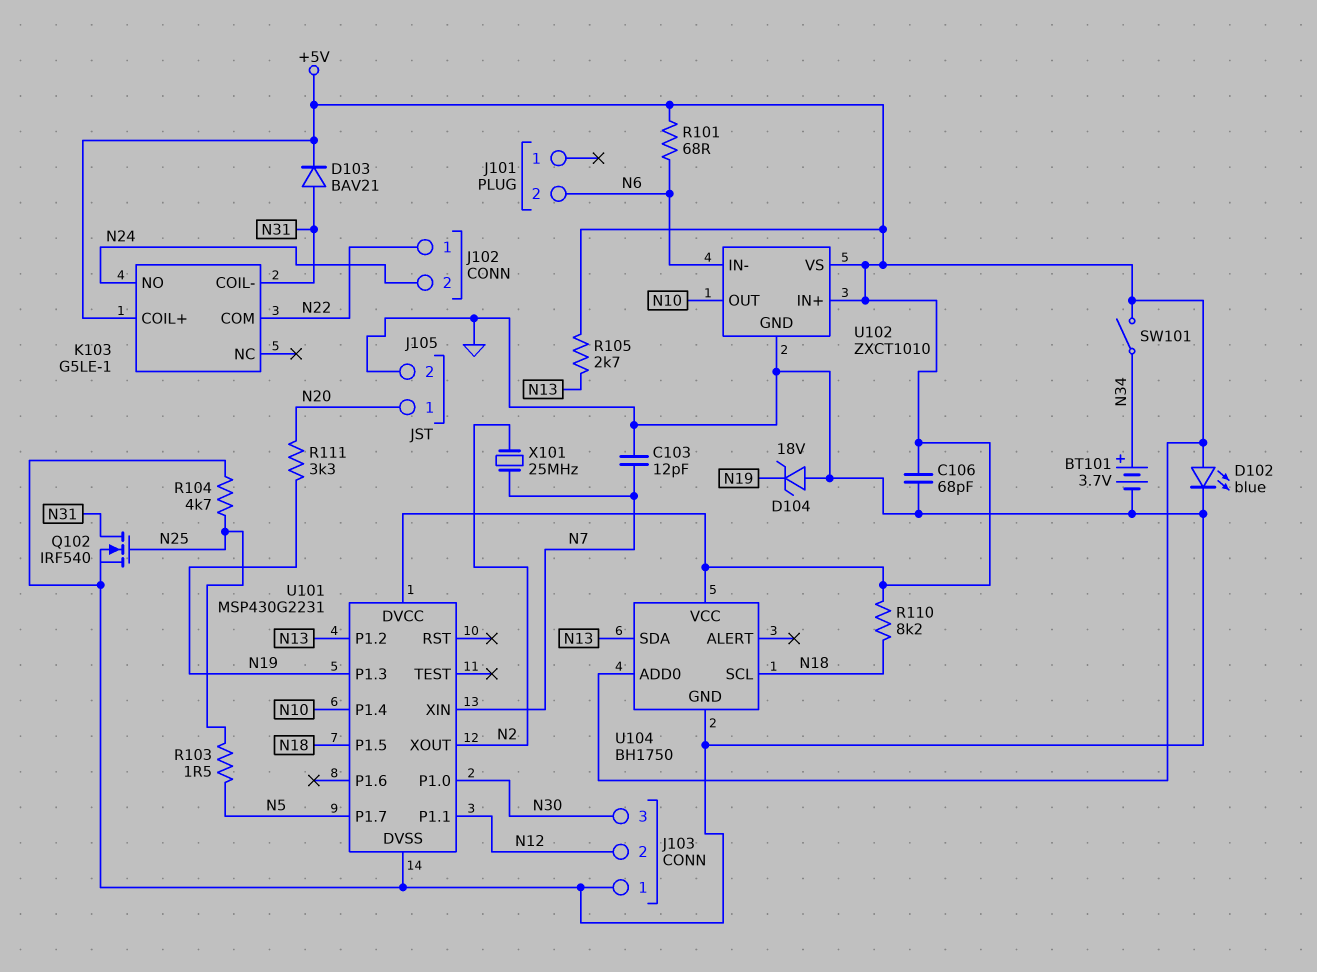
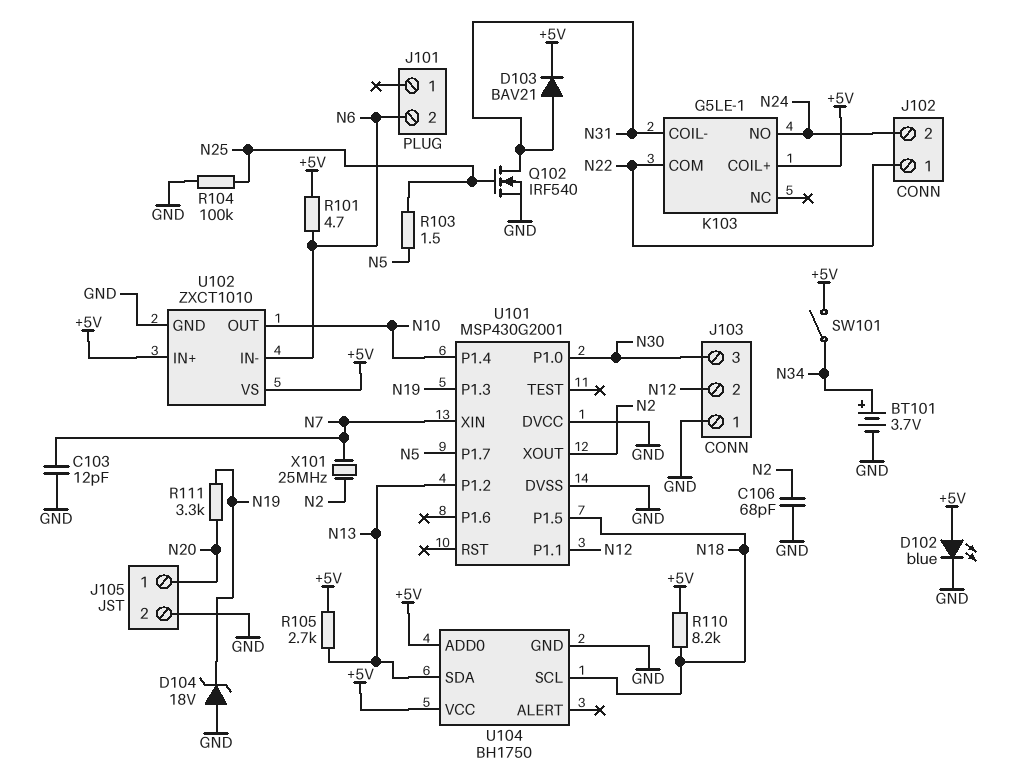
C106: 68pF (+5V, GND) -> 68pF (GND, N2)
R101: 68 (+5V, N6) -> 4.7 (+5V, N6)
R104: 4.7k (GND, N25) -> 100k (GND, N25)
U101: MSP430G2231 -> MSP430G2001
U101 pin DVCC: +5V -> GND

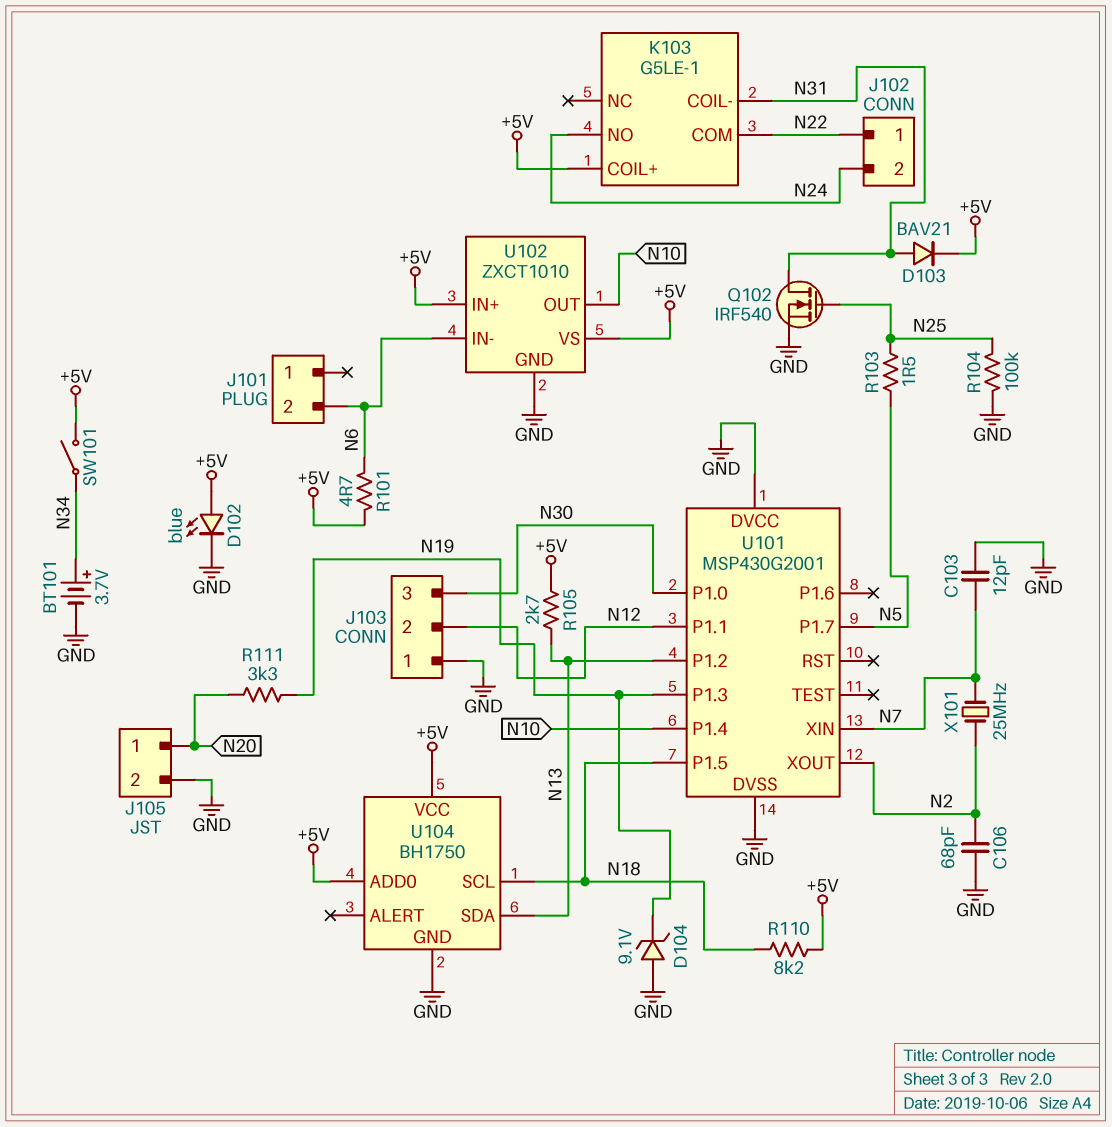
D104: zener 18V (A GND, K N19) -> zener 9.1V (A GND, K N19)

